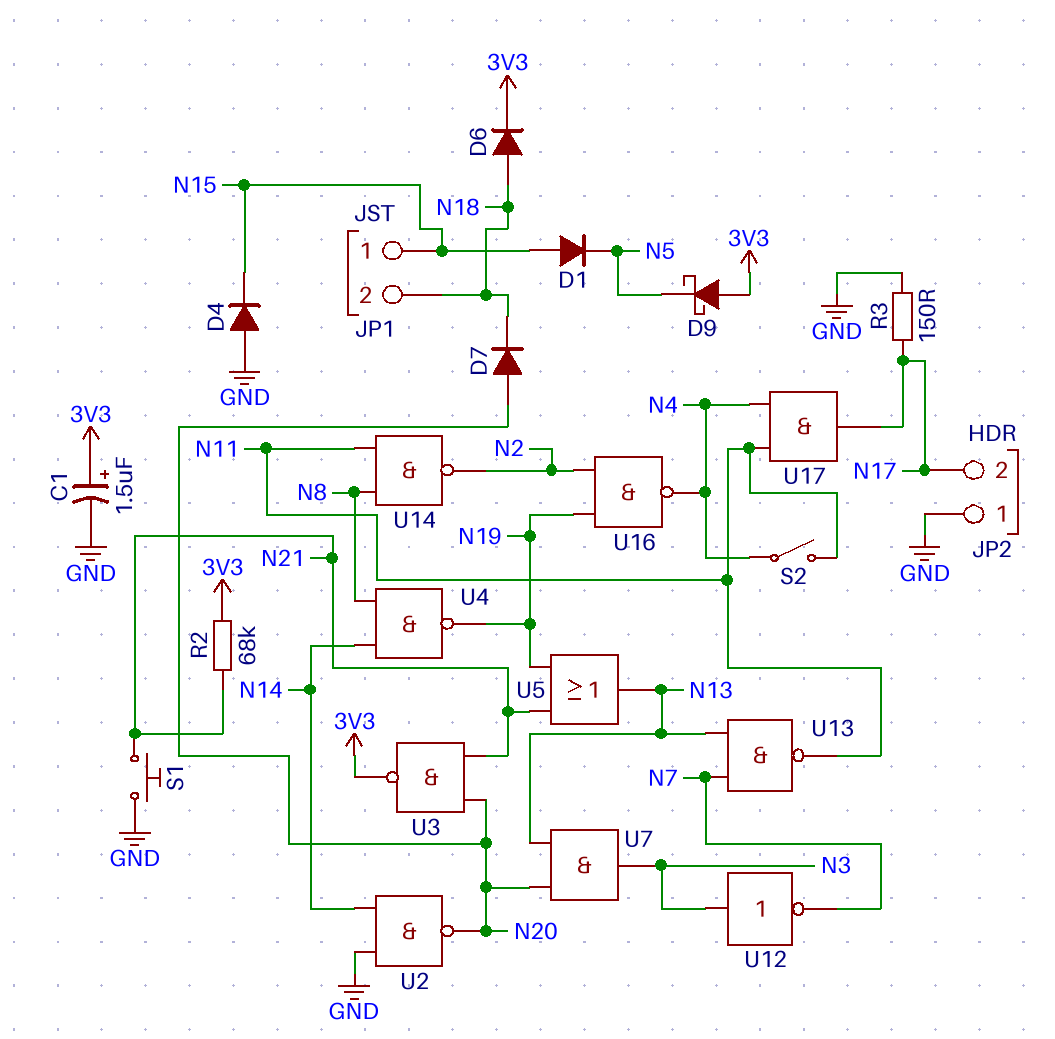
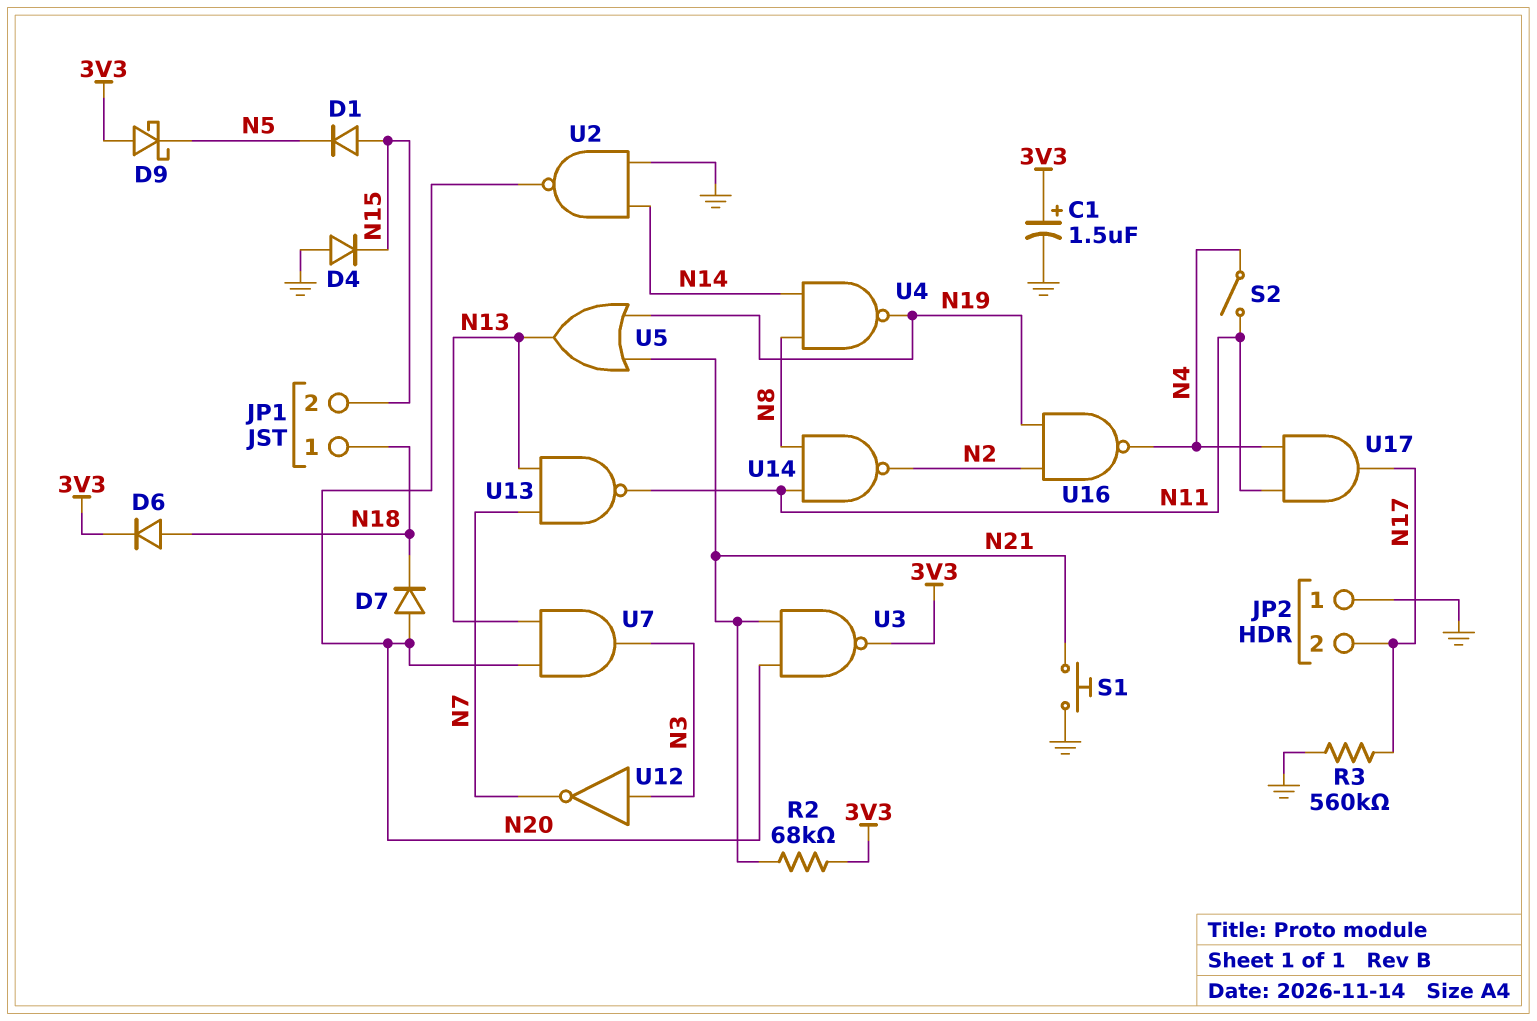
JP1 pin 1: N15 -> N18
JP1 pin 2: N18 -> N15
R3: 150 (GND, N17) -> 560k (GND, N17)

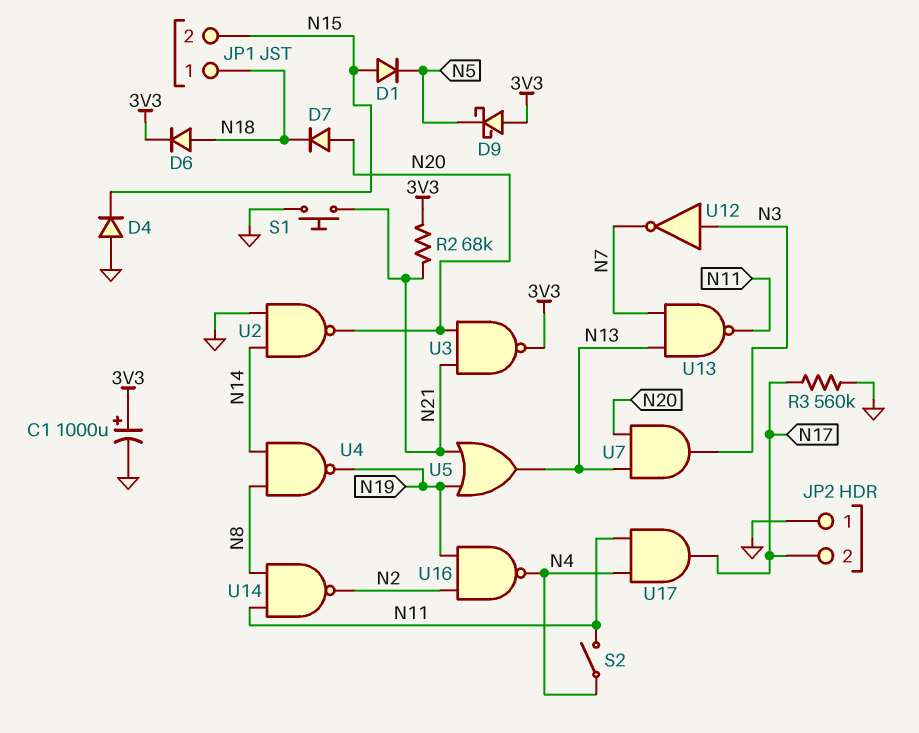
C1: 1.5uF (plus 3V3, minus GND) -> 1000uF (plus 3V3, minus GND)

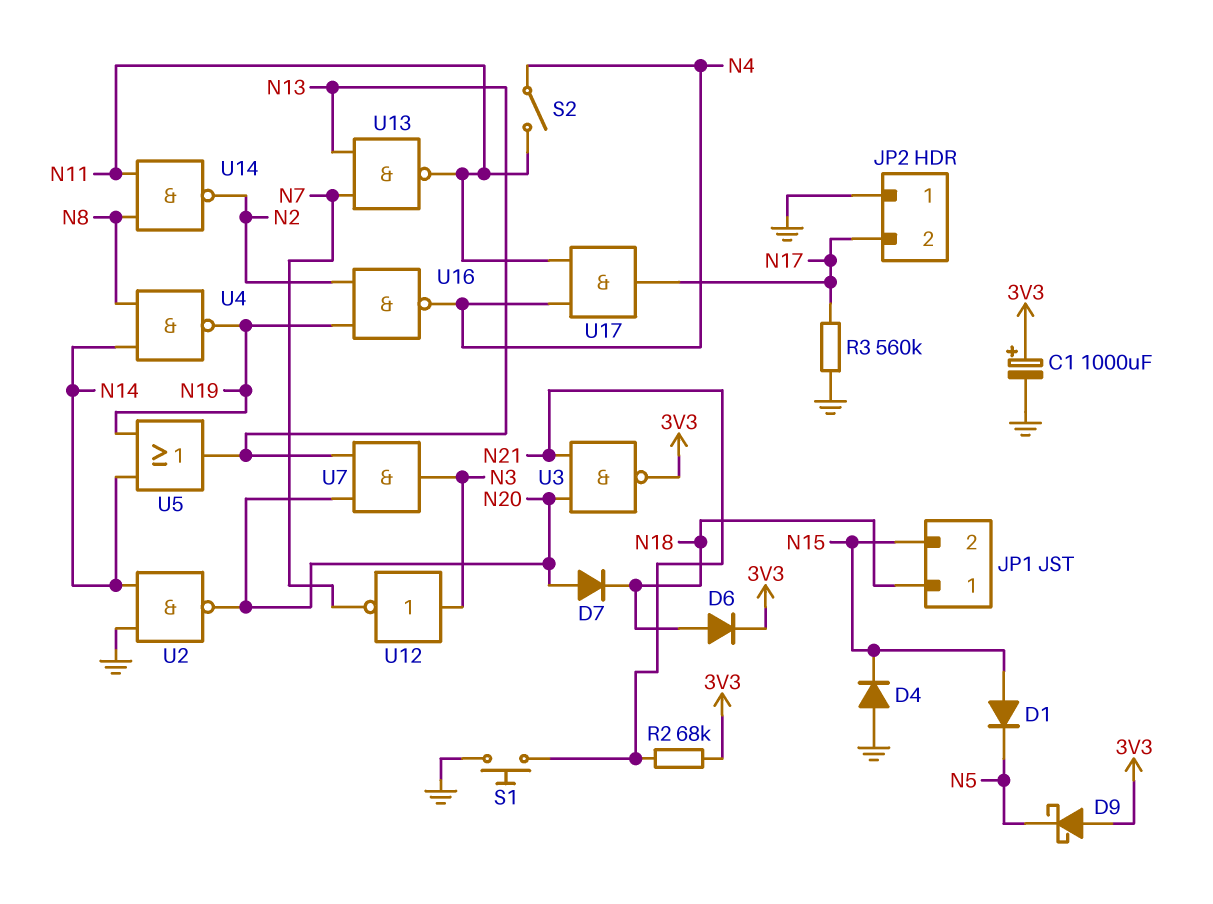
U5: OR (in N19, in N21, out N13) -> OR (in N14, in N19, out N13)

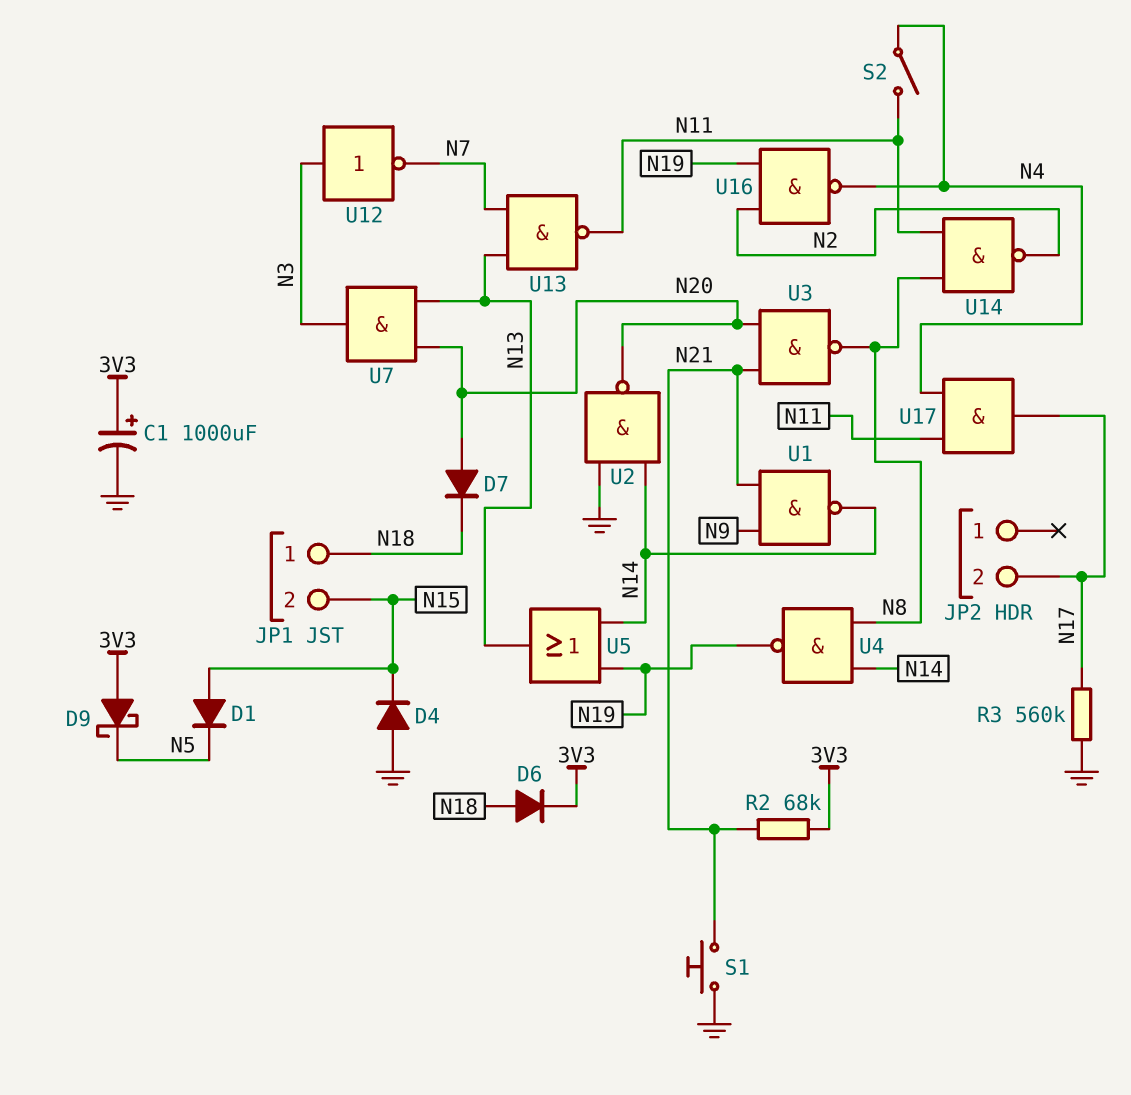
JP2 pin 1: GND -> none
U1: none -> NAND (in N9, in N21, out N14)
U3: NAND (in N20, in N21, out 3V3) -> NAND (in N20, in N21, out N8)

